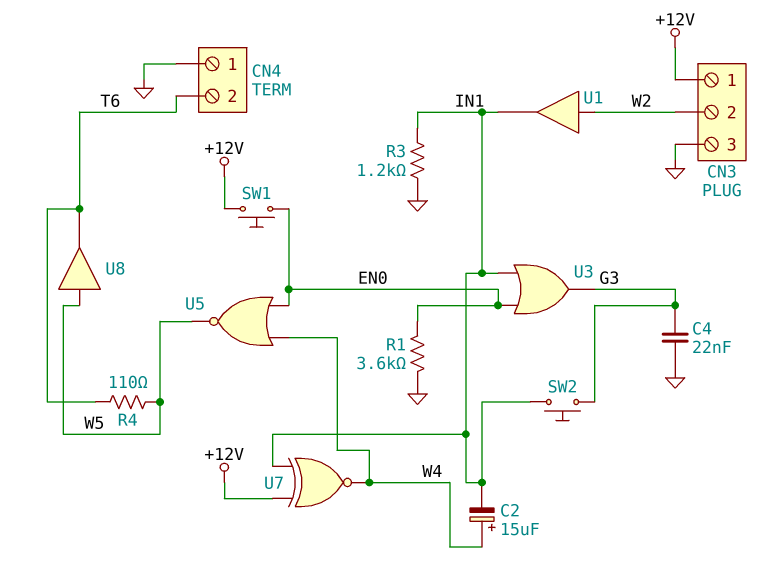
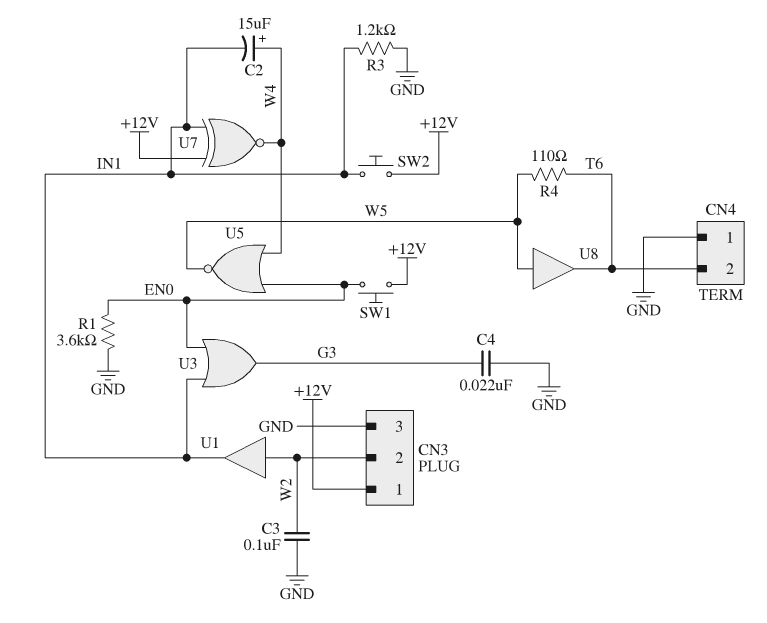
C3: none -> 100nF (GND, W2)
SW2: button (G3, IN1) -> button (+12V, IN1)

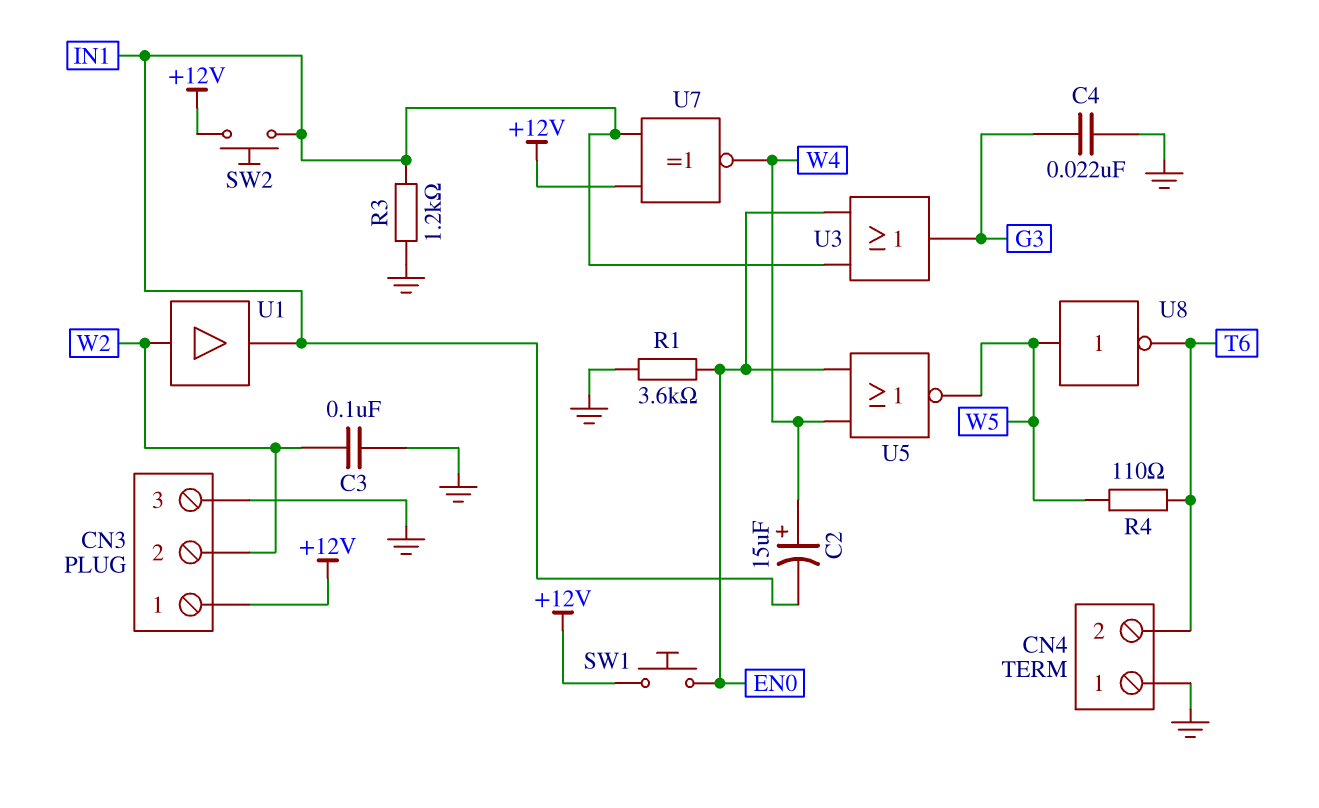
U8: buffer (in W5, out T6) -> NOT (in W5, out T6)

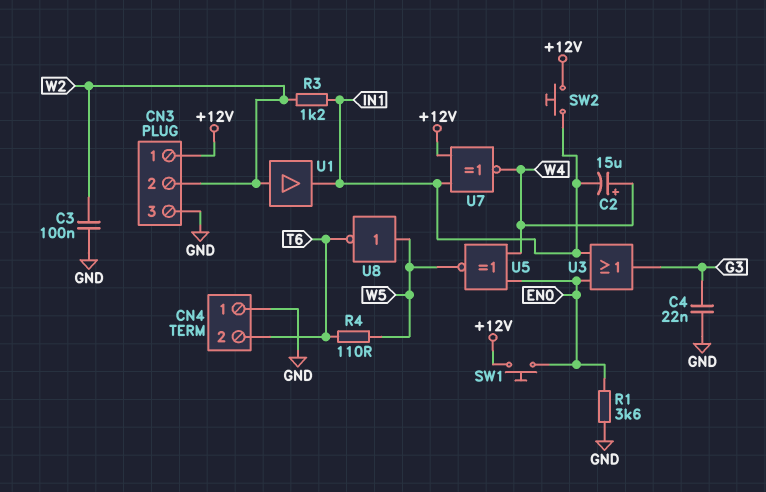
R3: 1.2k (GND, IN1) -> 1.2k (IN1, W2)
U5: NOR (in EN0, in W4, out W5) -> XNOR (in EN0, in W4, out W5)

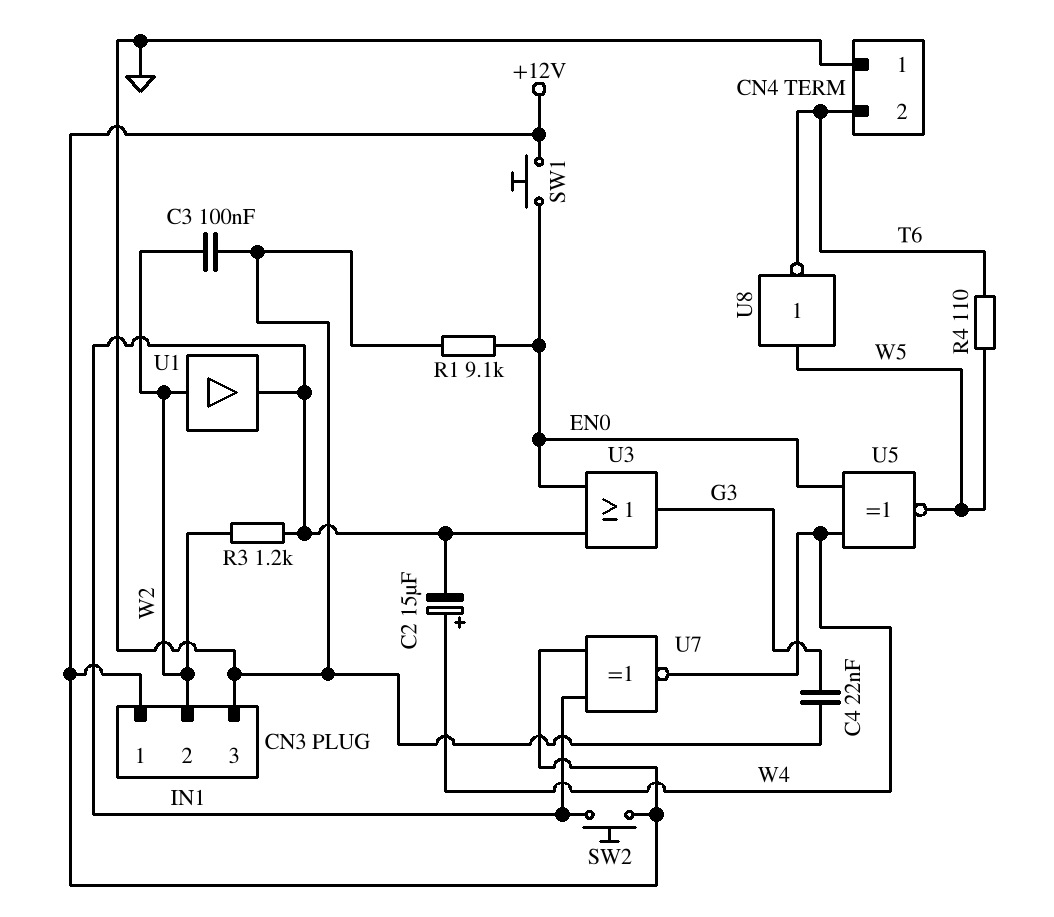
R1: 3.6k (EN0, GND) -> 9.1k (EN0, GND)

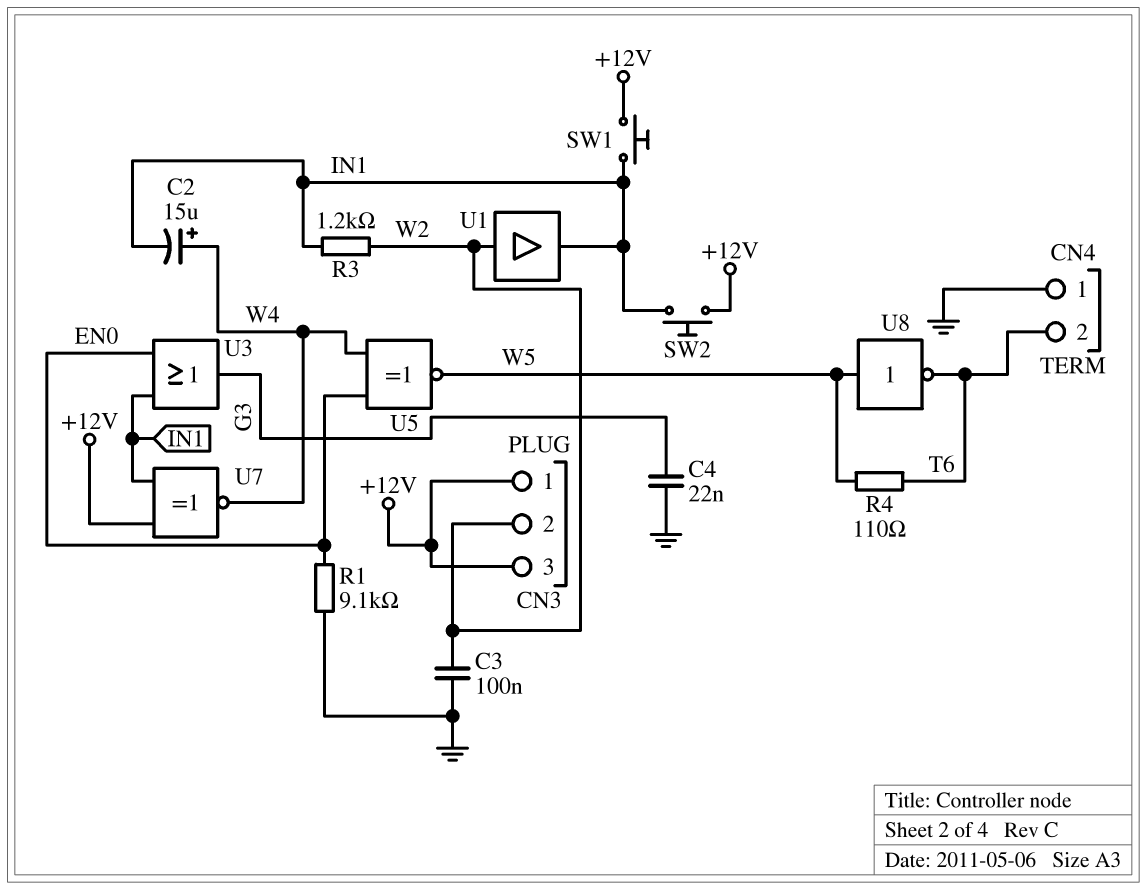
CN3 pin 3: GND -> +12V
SW1: button (+12V, EN0) -> button (+12V, IN1)

